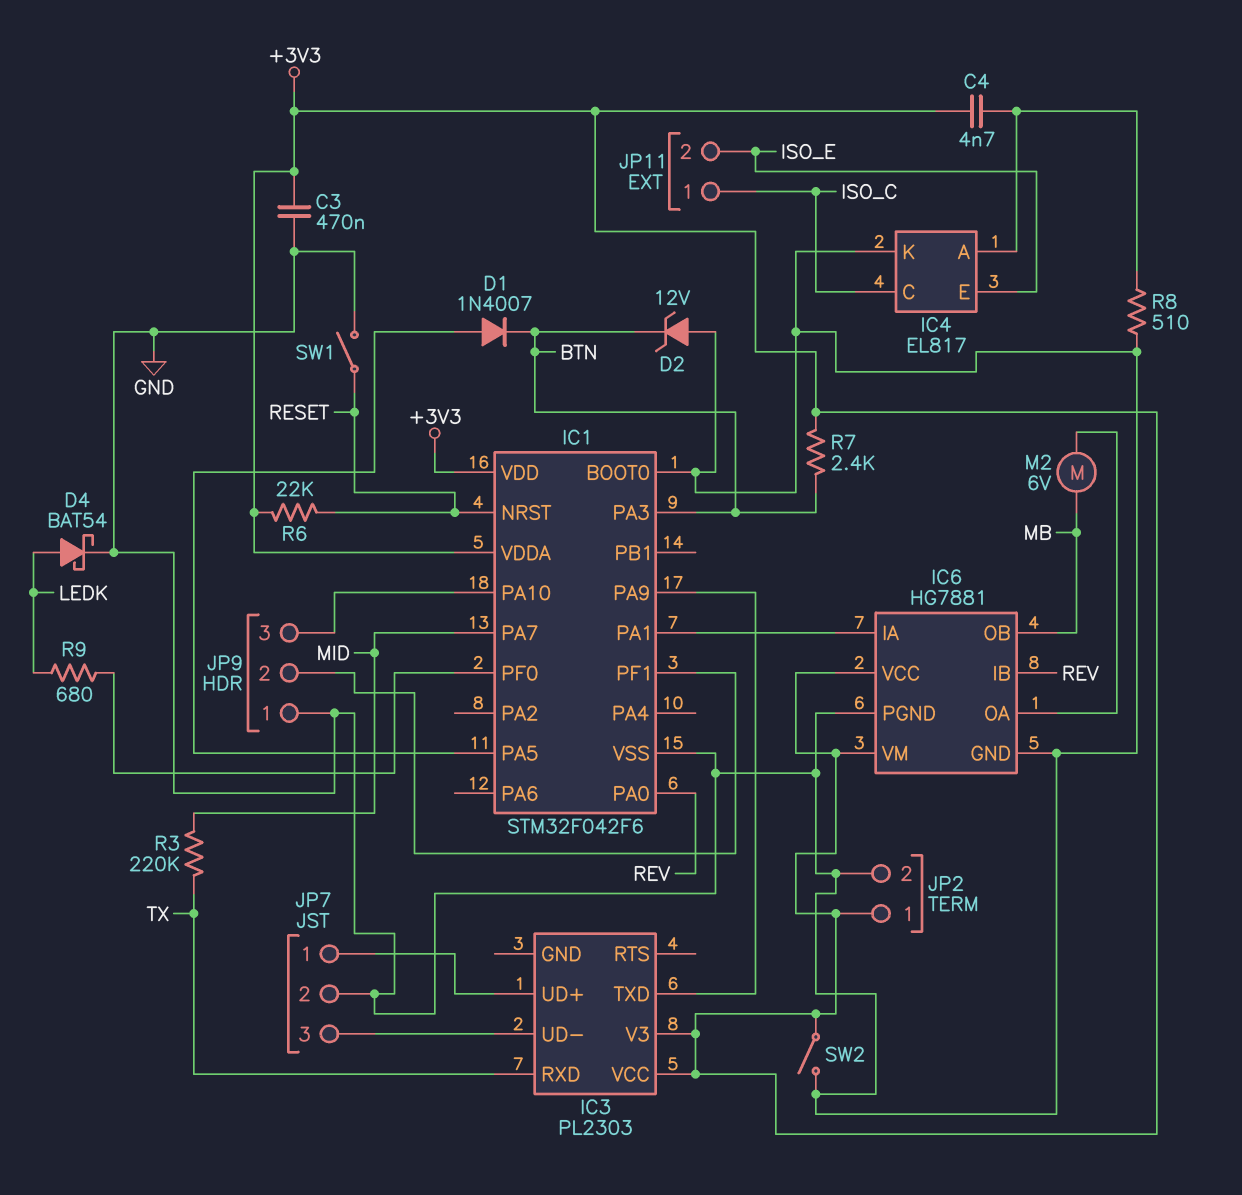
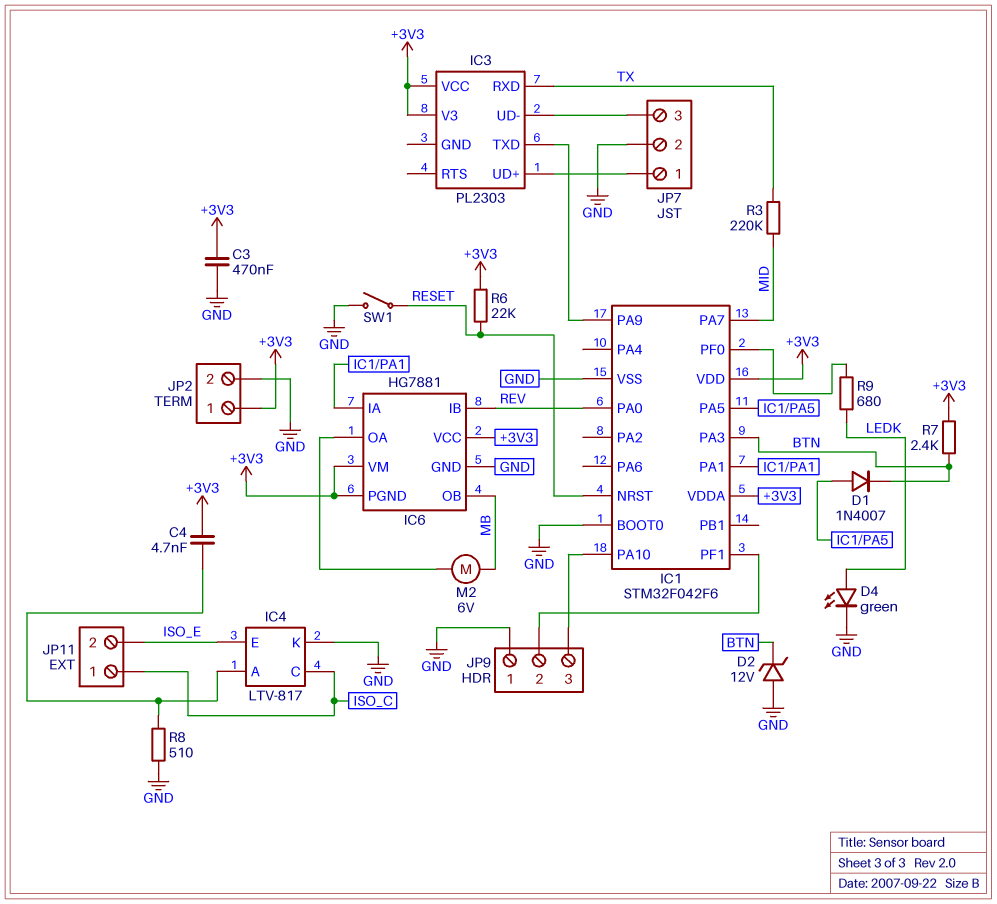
D4: schottky BAT54 (A LEDK, K GND) -> LED green (A LEDK, K GND)
IC4: EL817 -> LTV-817
IC6 pin PGND: GND -> +3V3
SW2: switch (+3V3, GND) -> none

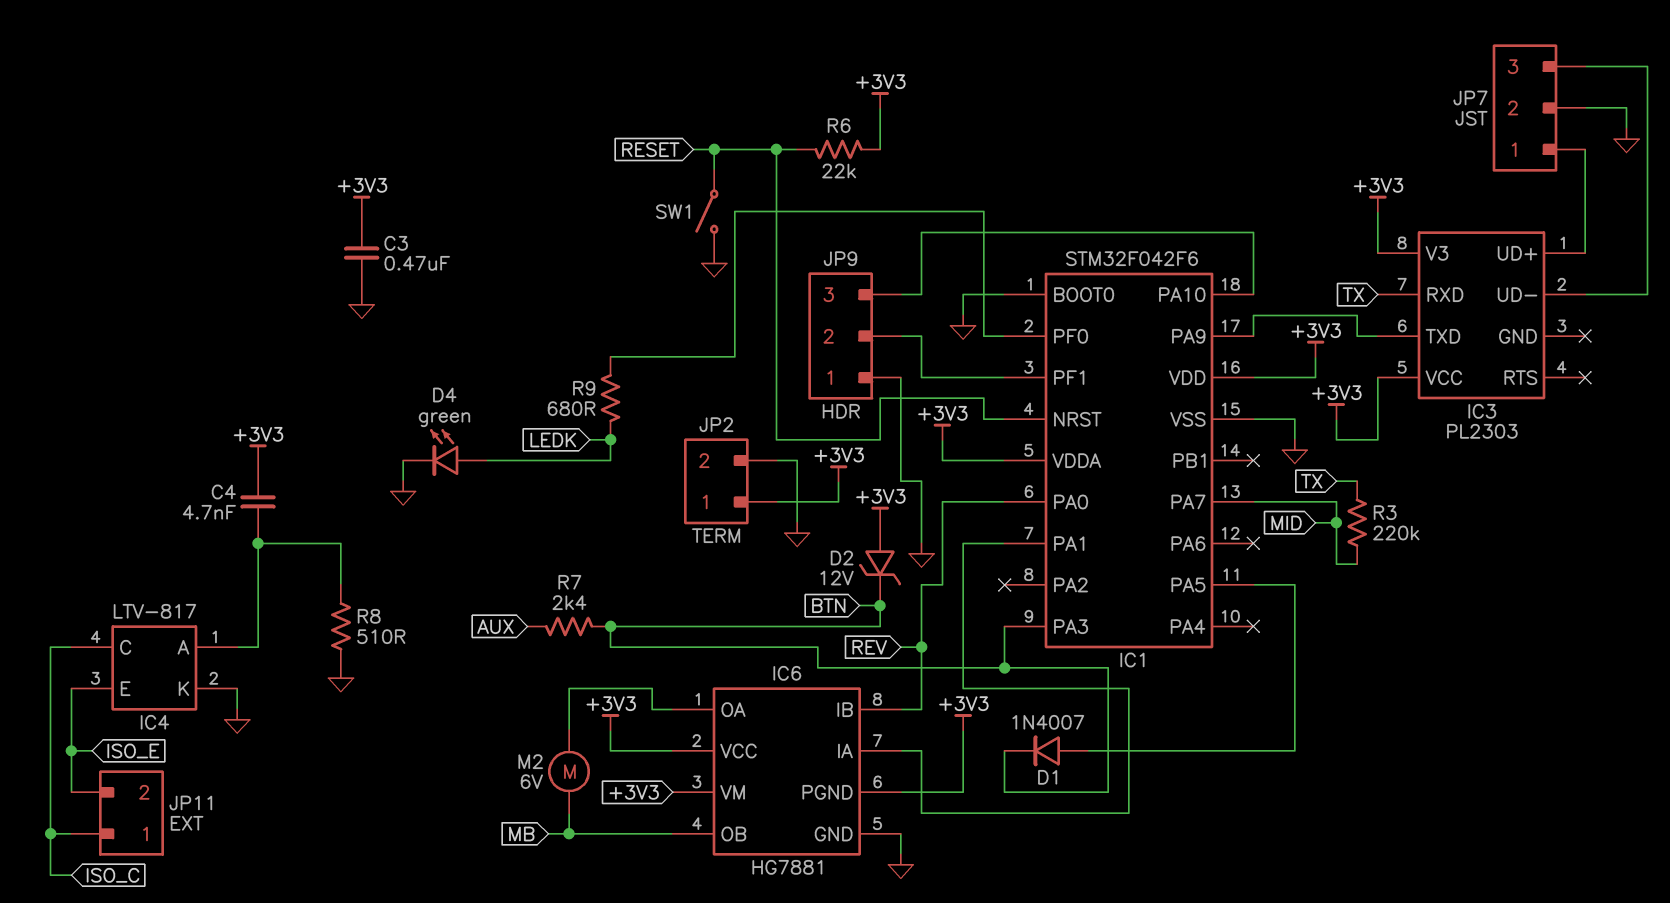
D2: zener 12V (A GND, K BTN) -> zener 12V (A +3V3, K BTN)
R7: 2.4k (+3V3, BTN) -> 2.4k (AUX, BTN)

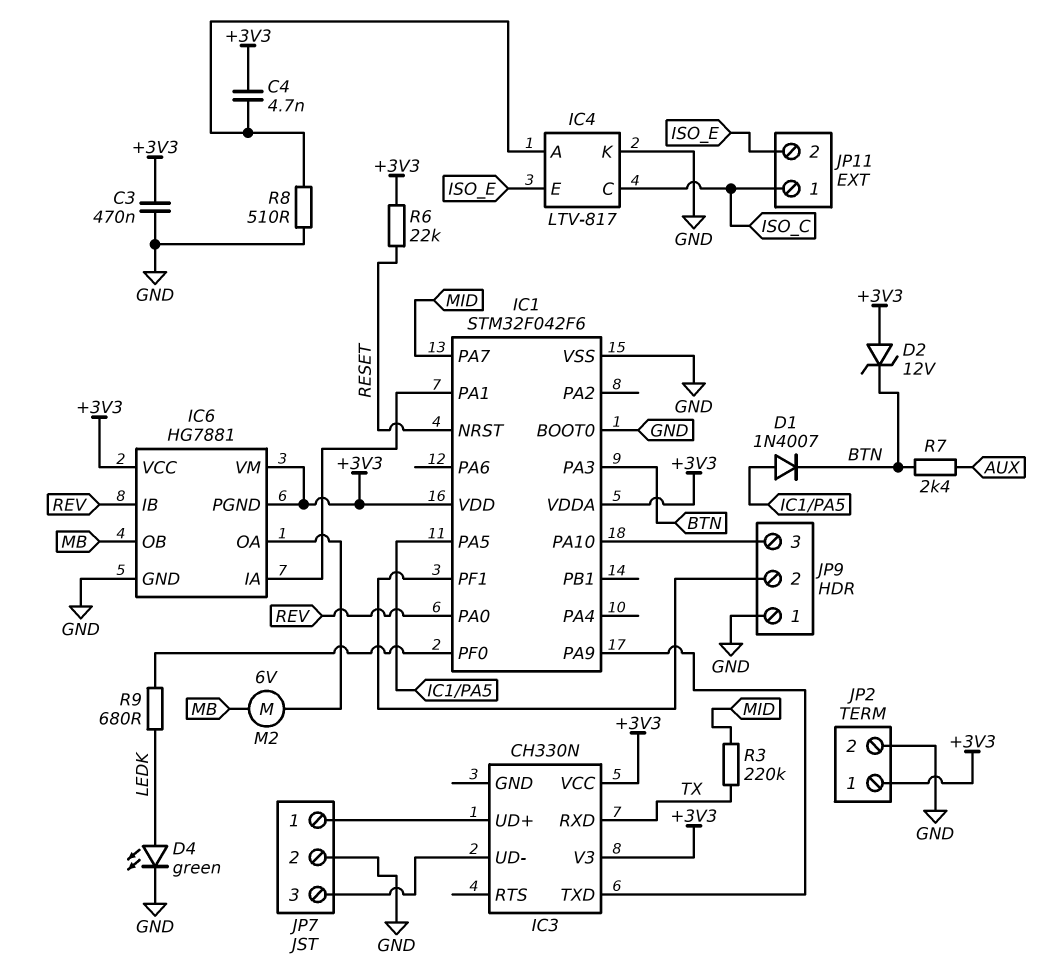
IC3: PL2303 -> CH330N
SW1: switch (GND, RESET) -> none

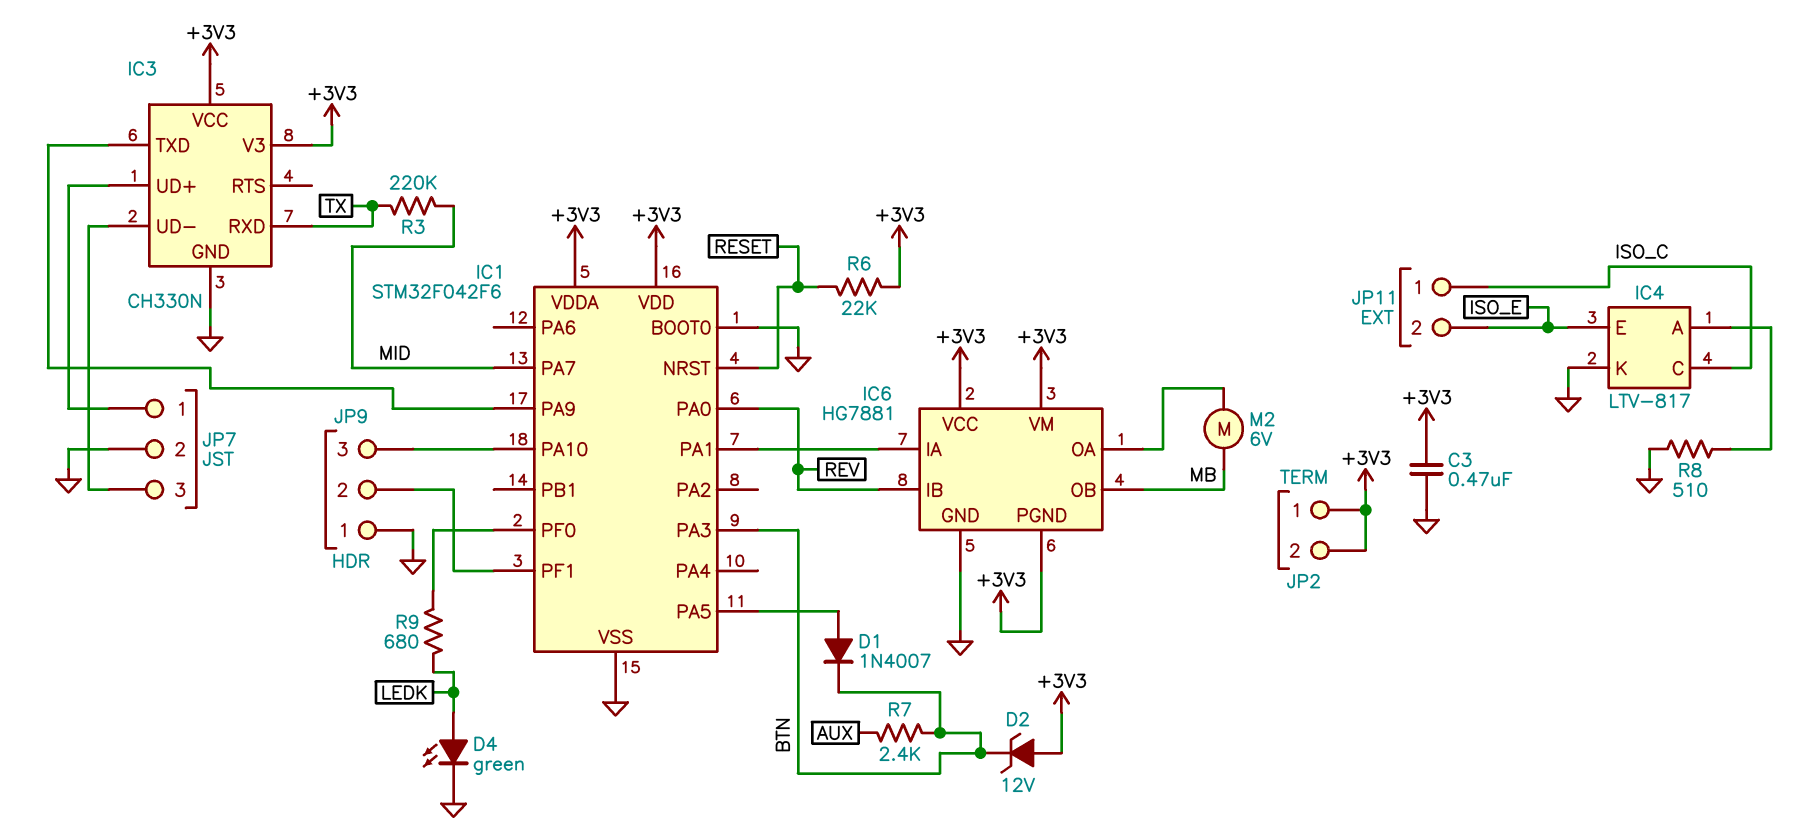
C4: 4.7nF (+3V3, IC4/A) -> none
IC3 pin GND: none -> GND
JP2 pin 2: GND -> +3V3

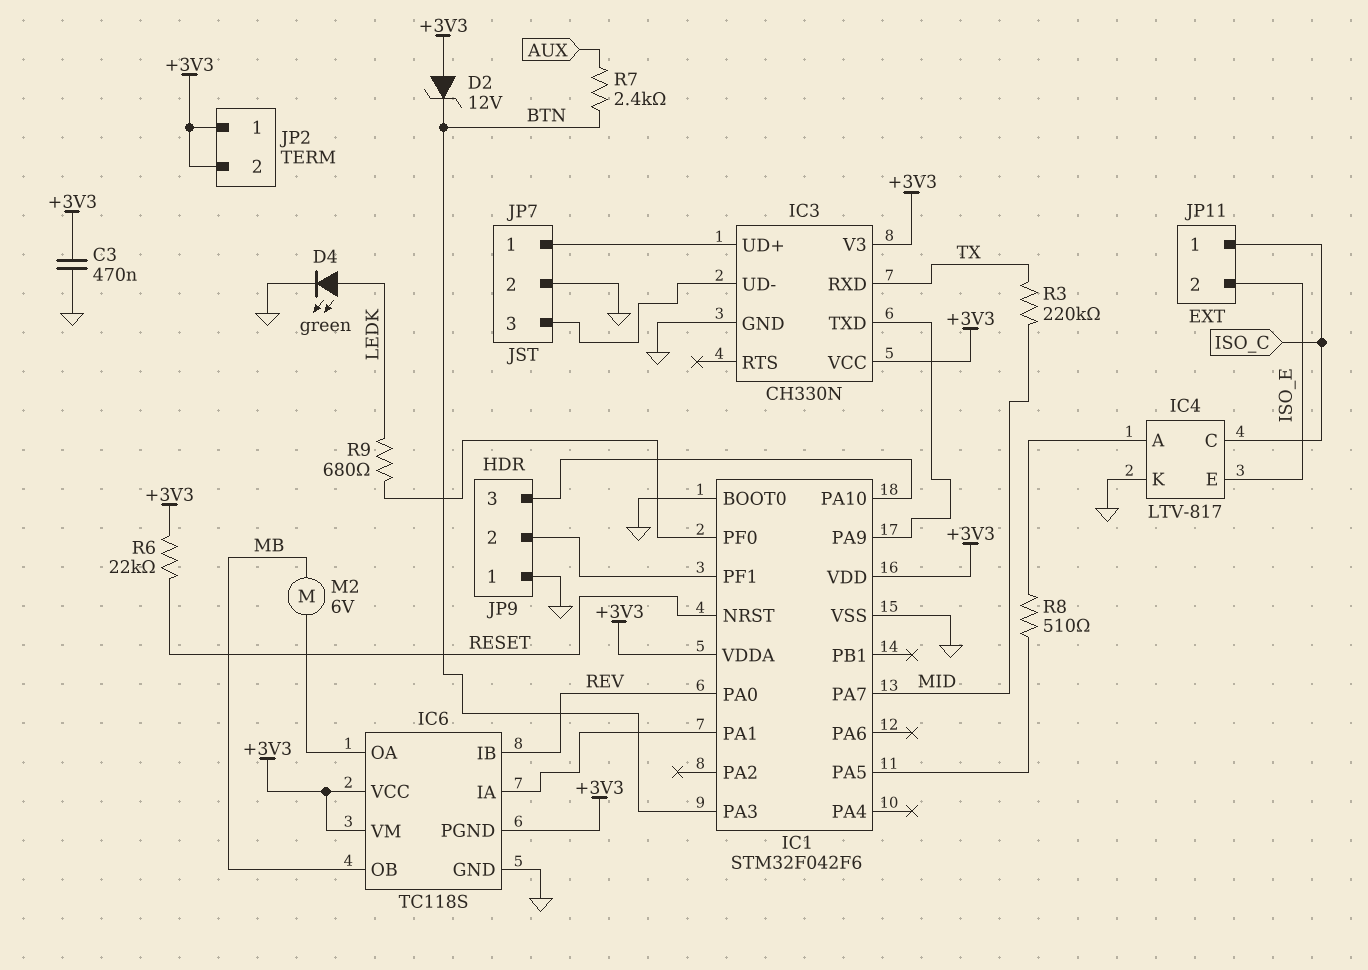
D1: diode 1N4007 (A IC1/PA5, K BTN) -> none
IC6: HG7881 -> TC118S
R8: 510 (GND, IC4/A) -> 510 (IC1/PA5, IC4/A)

